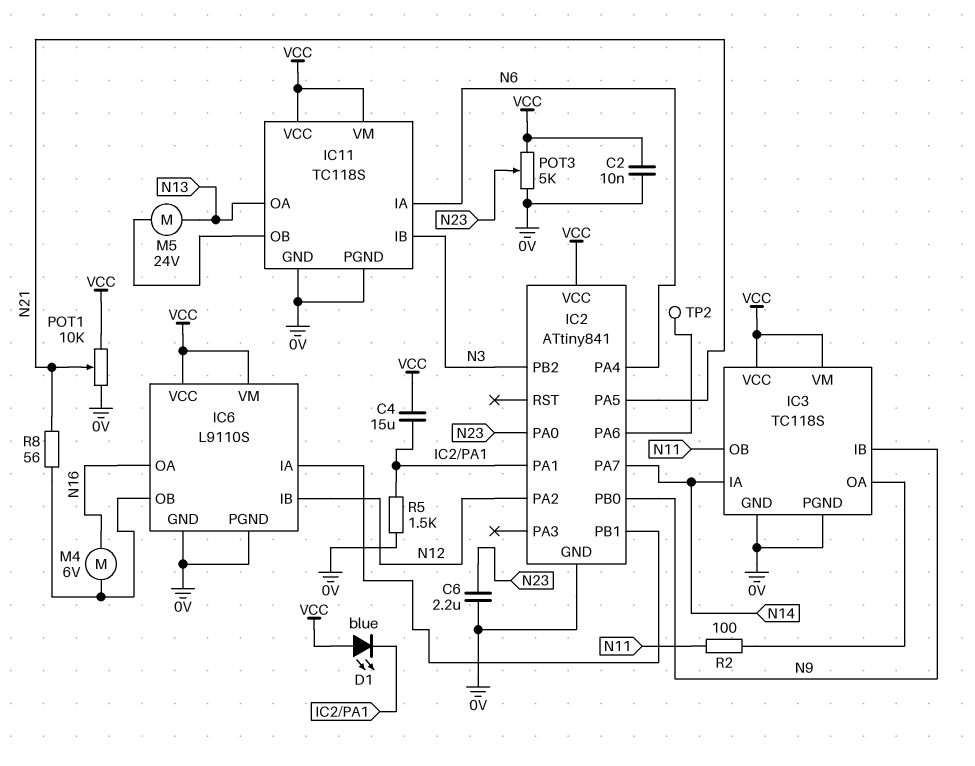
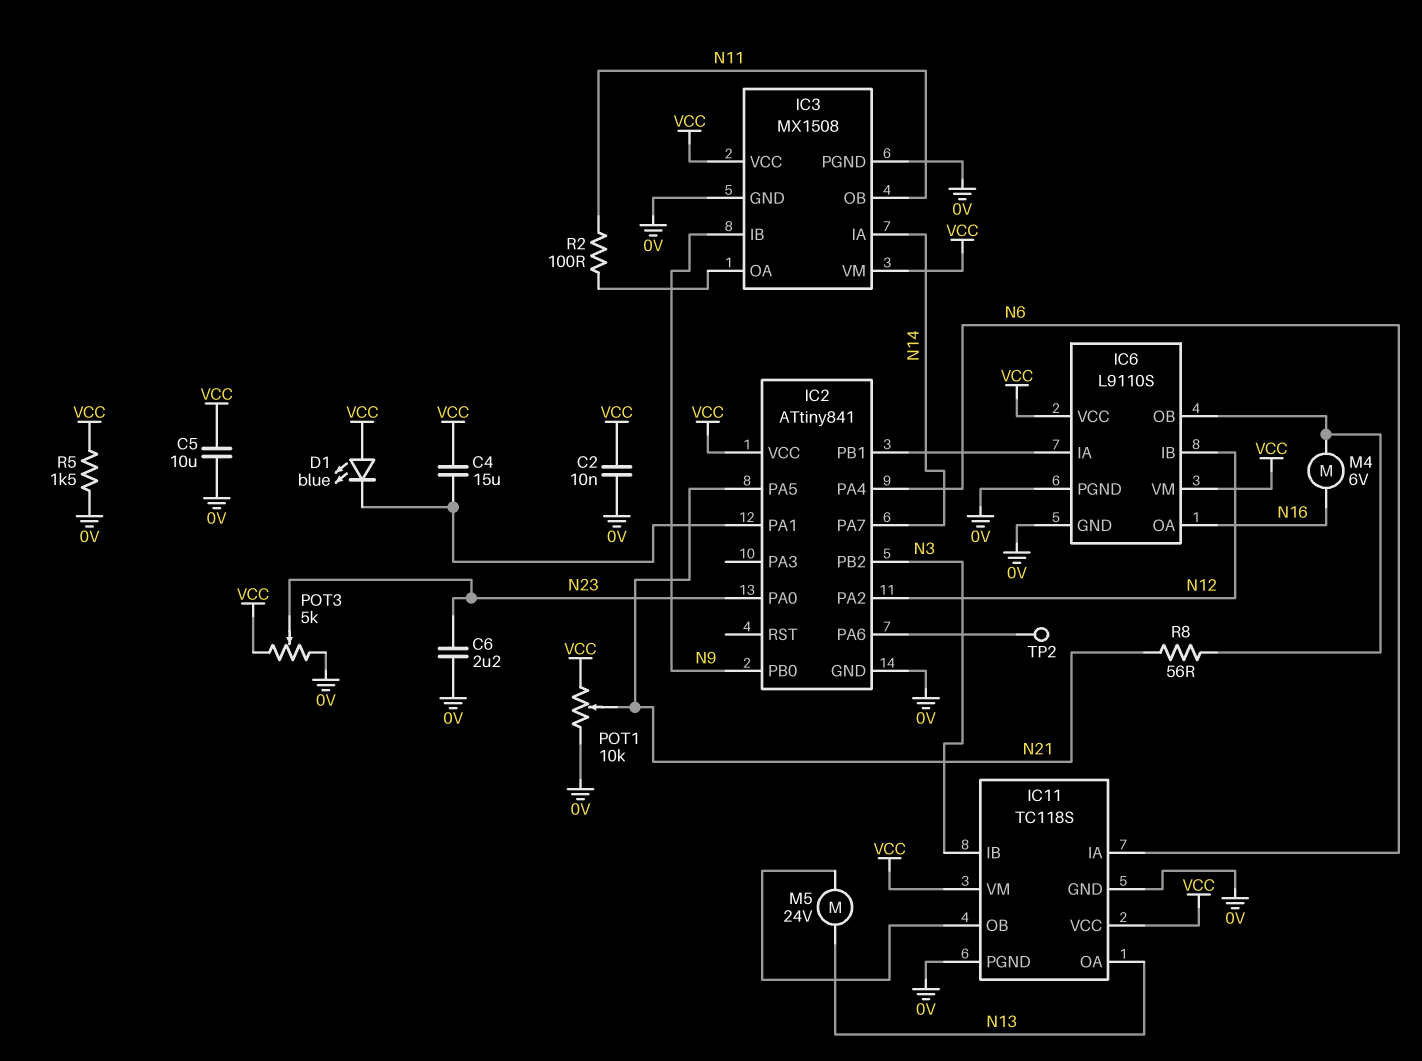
C5: none -> 10uF (0V, VCC)
IC3: TC118S -> MX1508
R5: 1.5k (0V, IC2/PA1) -> 1.5k (0V, VCC)

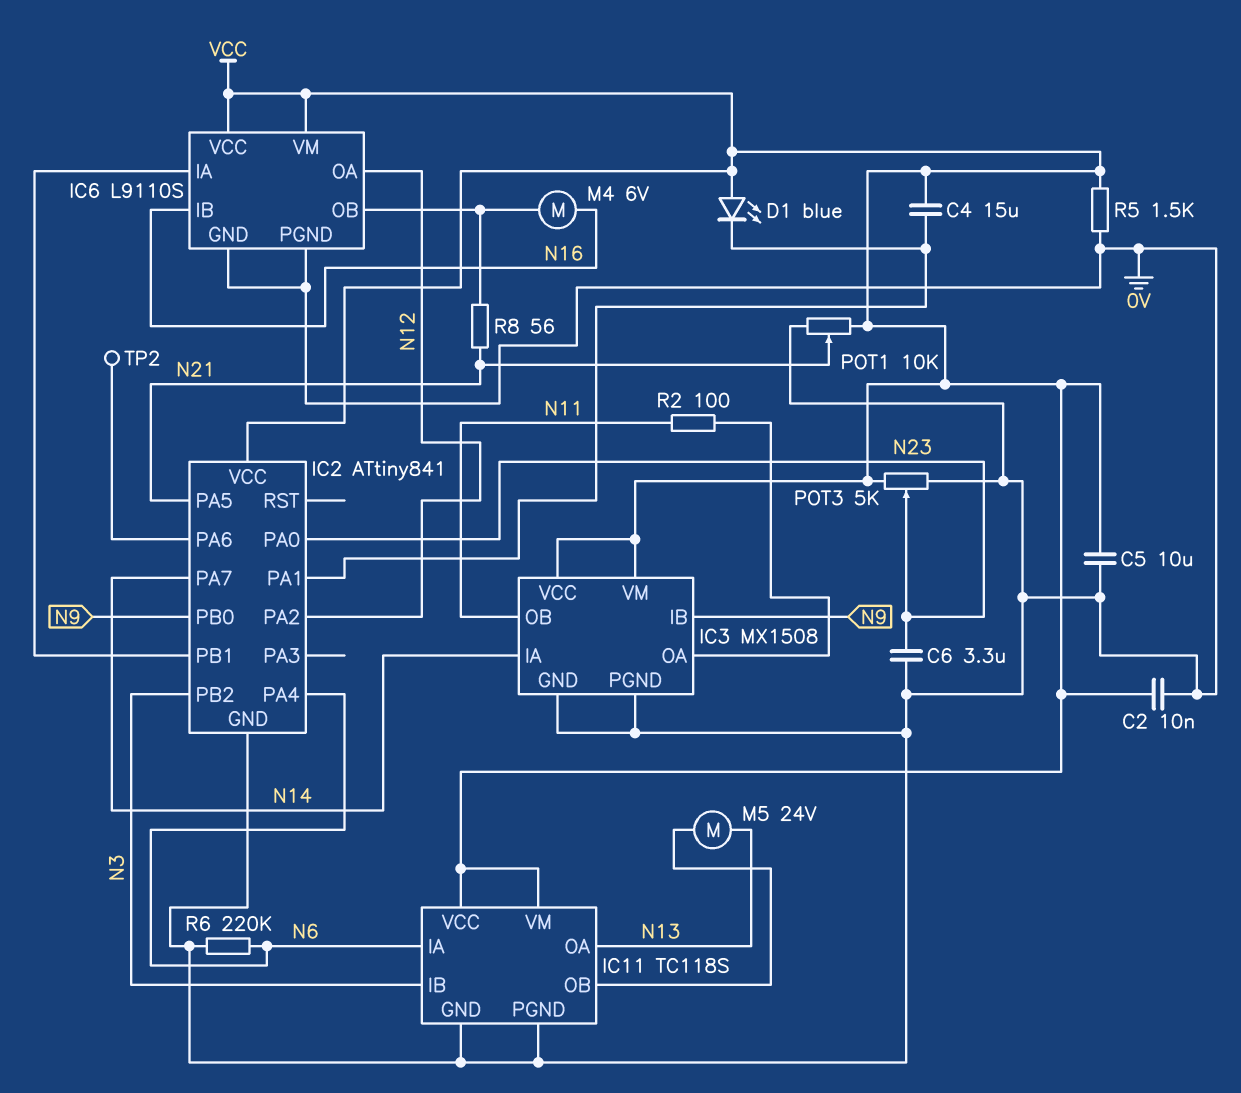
C6: 2.2uF (0V, N23) -> 3.3uF (0V, N23)
IC6 pin IB: N12 -> N16
IC6 pin OA: N16 -> N12
R6: none -> 220k (0V, N6)

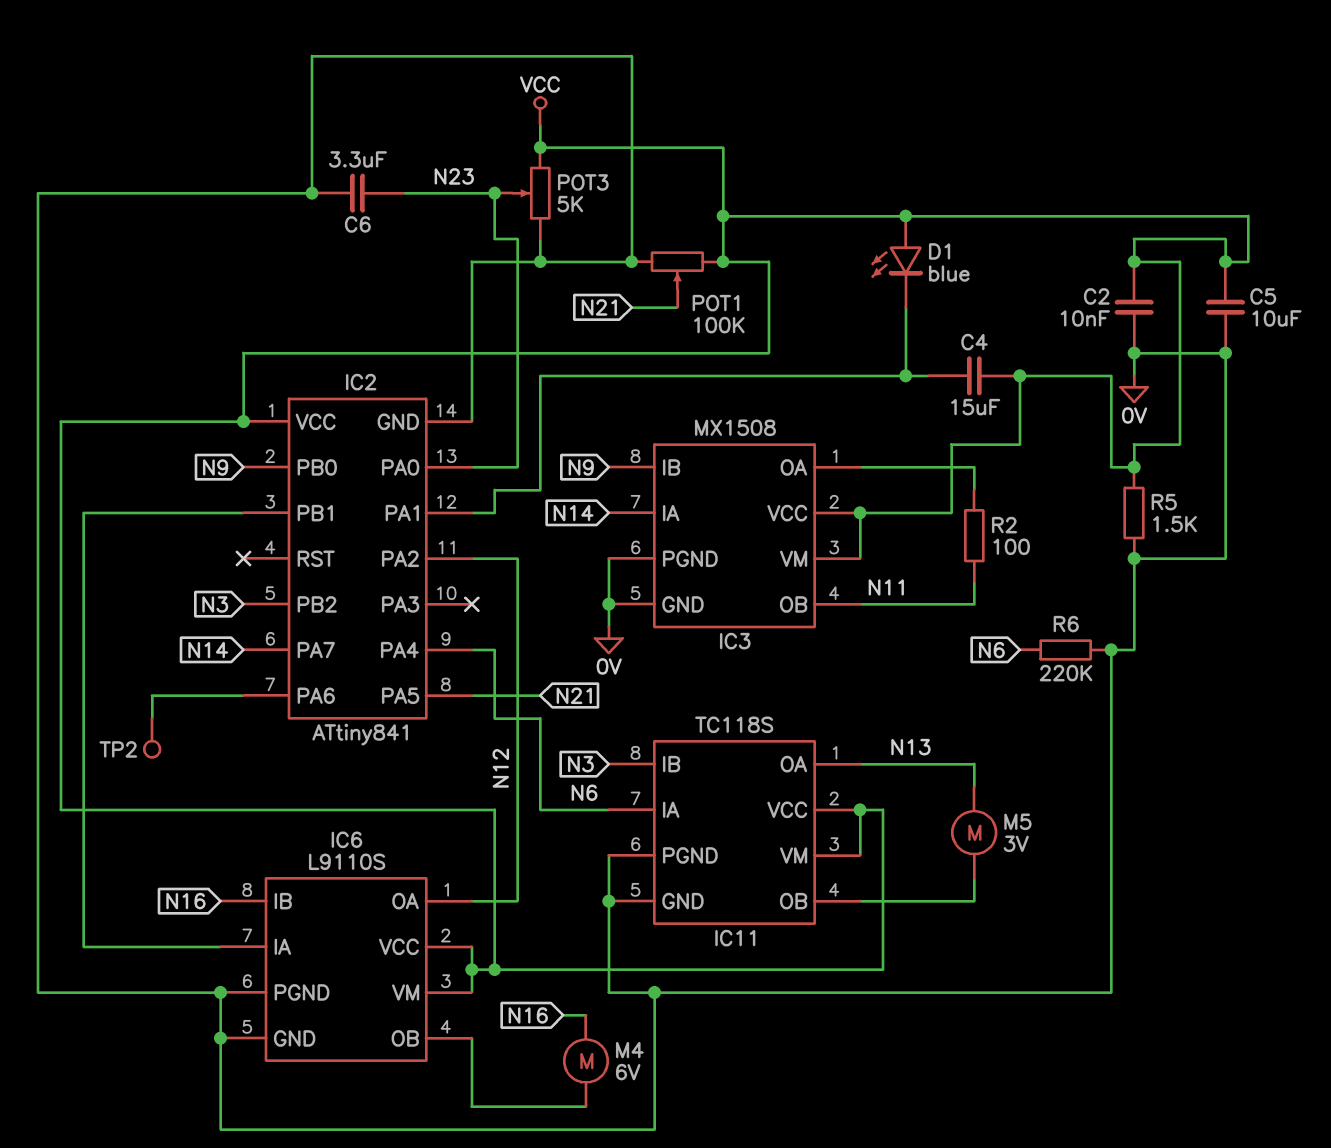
M5: motor 24V (IC11/OB, N13) -> motor 3V (IC11/OB, N13)
POT1: 10k (0V, VCC, wiper N21) -> 100k (0V, VCC, wiper N21)
R8: 56 (IC6/OB, N21) -> none

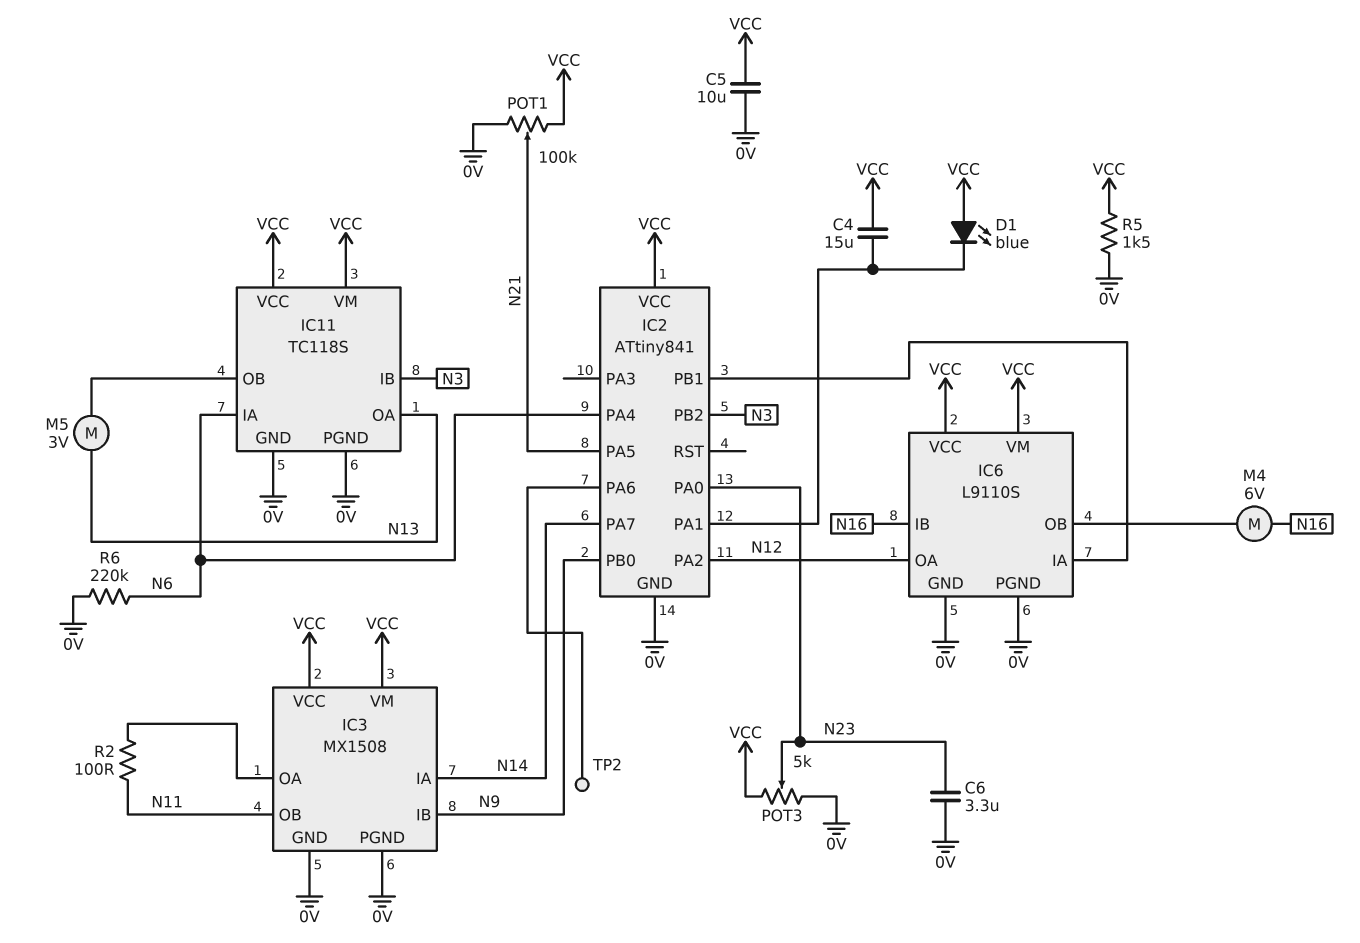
C2: 10nF (0V, VCC) -> none

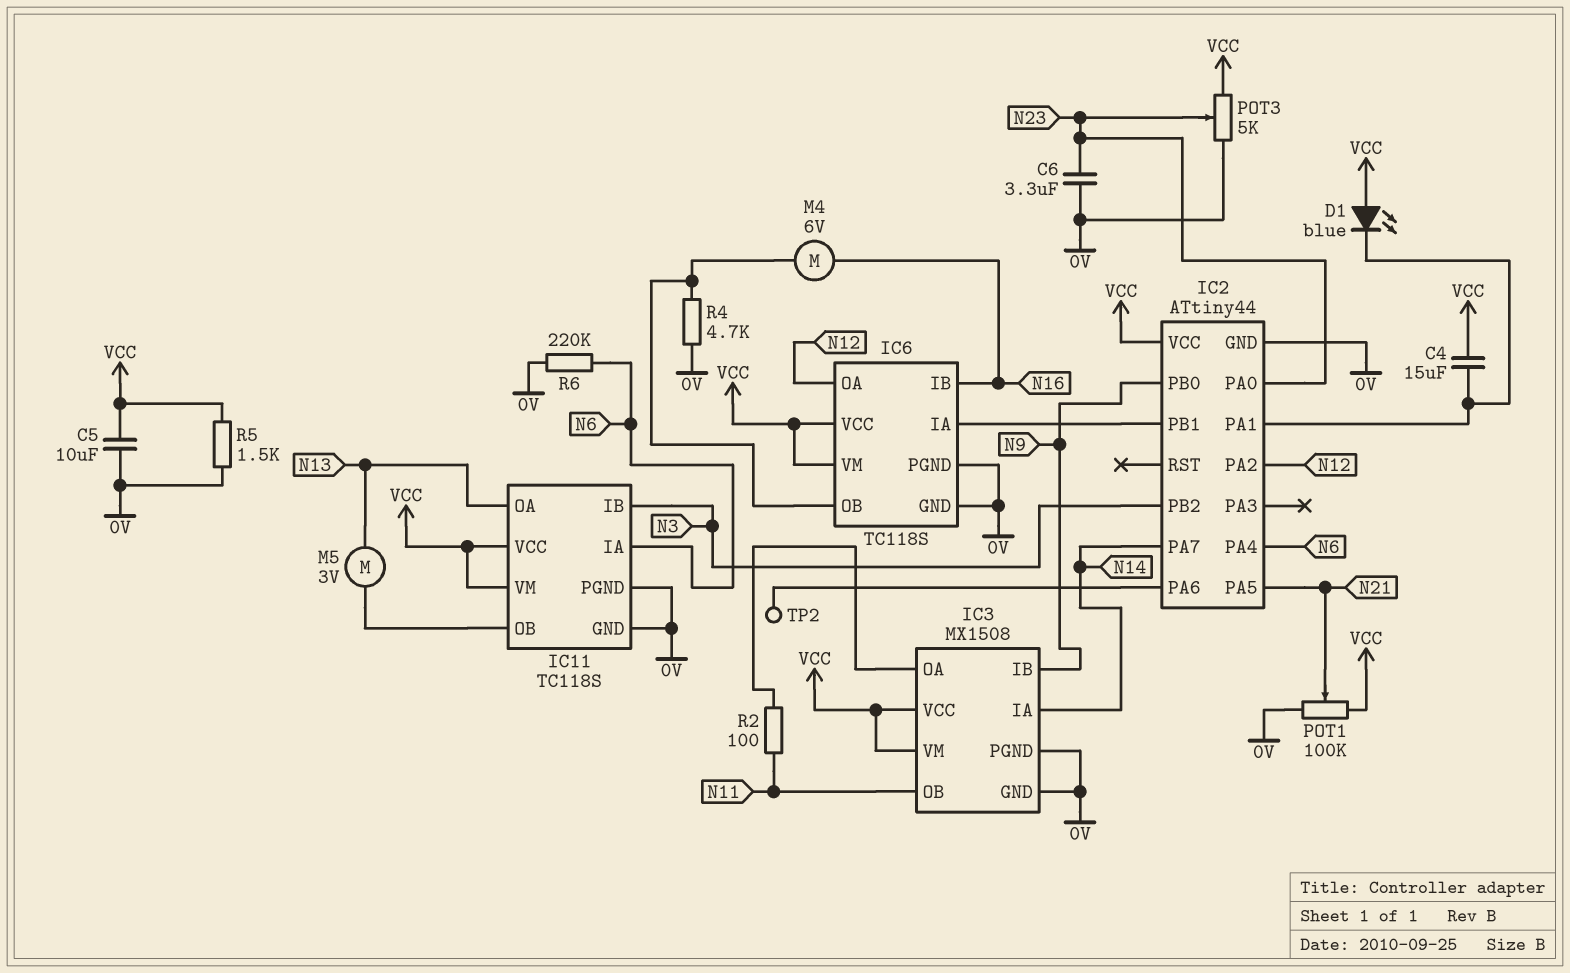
IC2: ATtiny841 -> ATtiny44
IC6: L9110S -> TC118S
R4: none -> 4.7k (0V, IC6/OB)

